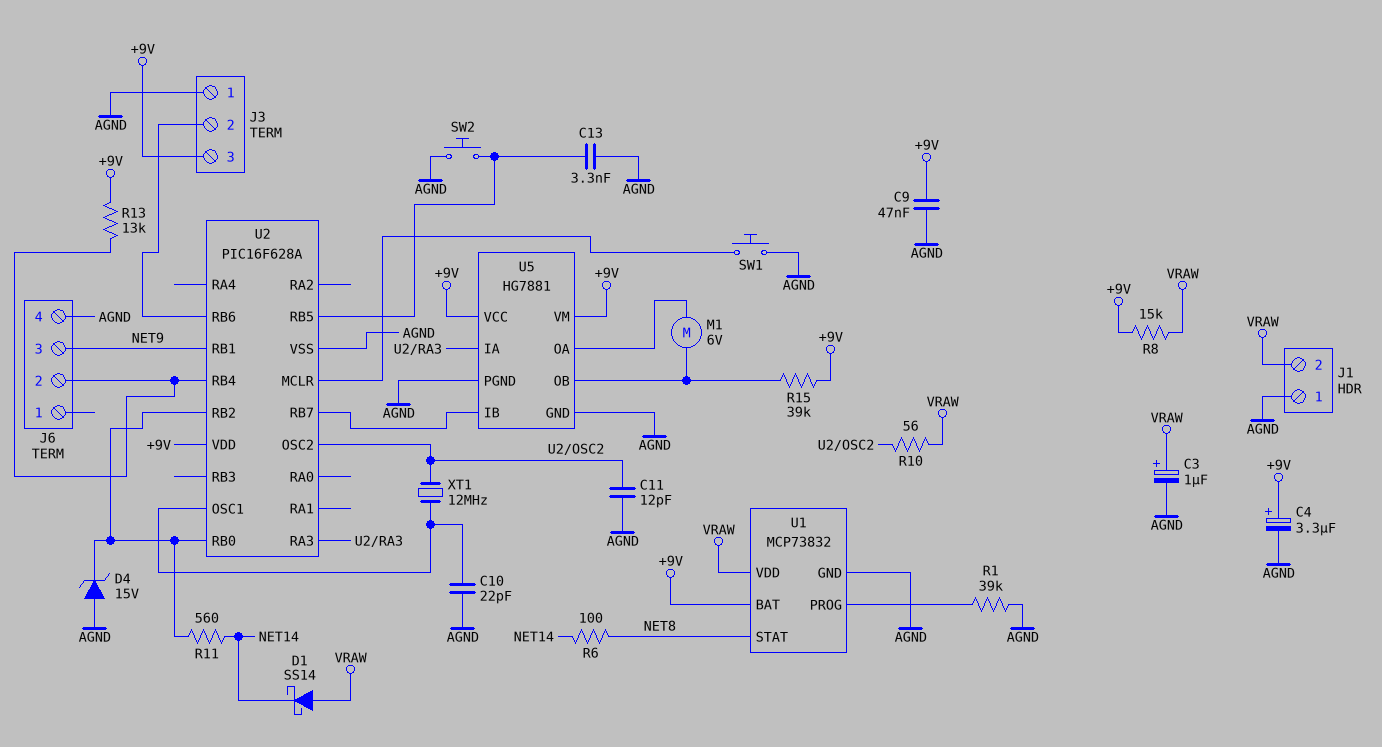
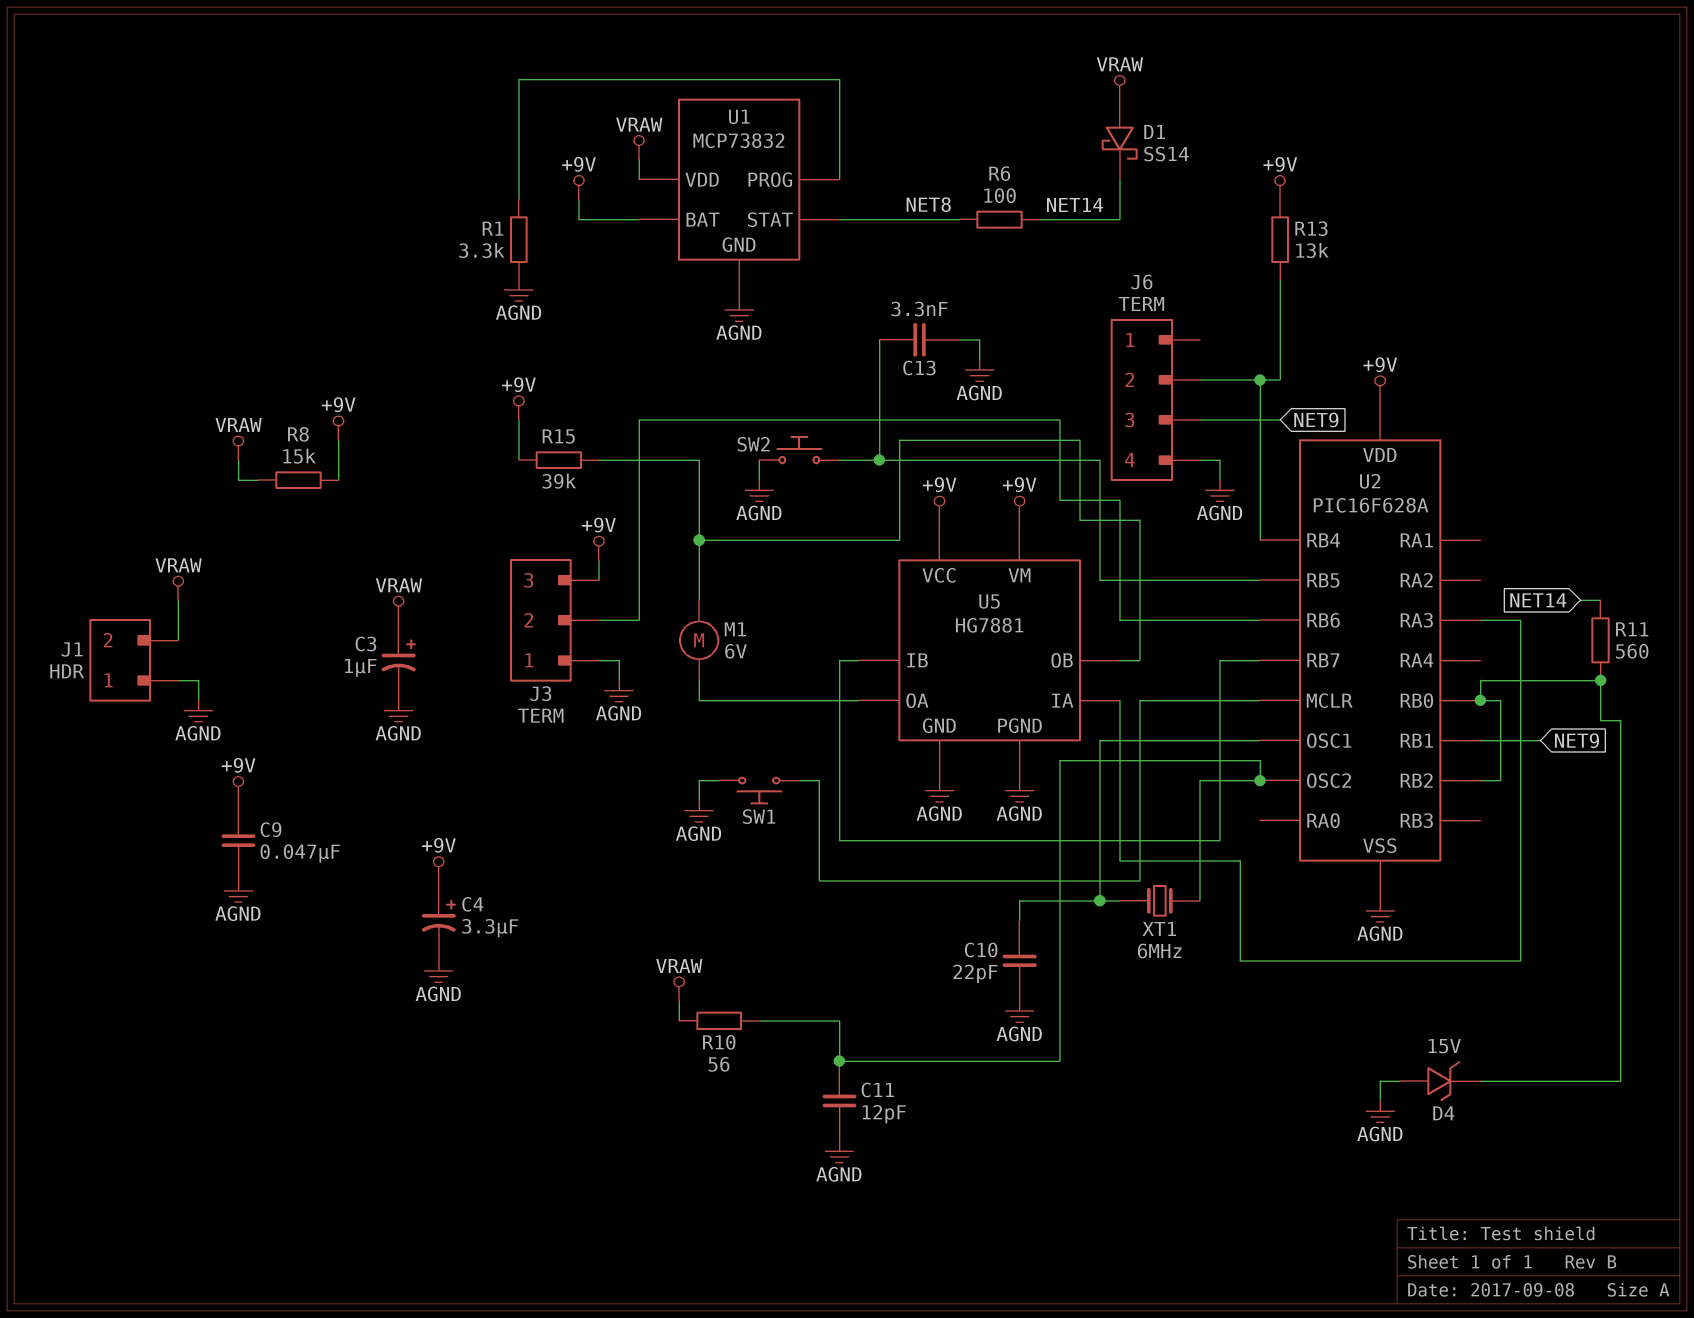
R1: 39k (AGND, U1/PROG) -> 3.3k (AGND, U1/PROG)
XT1: 12MHz (U2/OSC1, U2/OSC2) -> 6MHz (U2/OSC1, U2/OSC2)

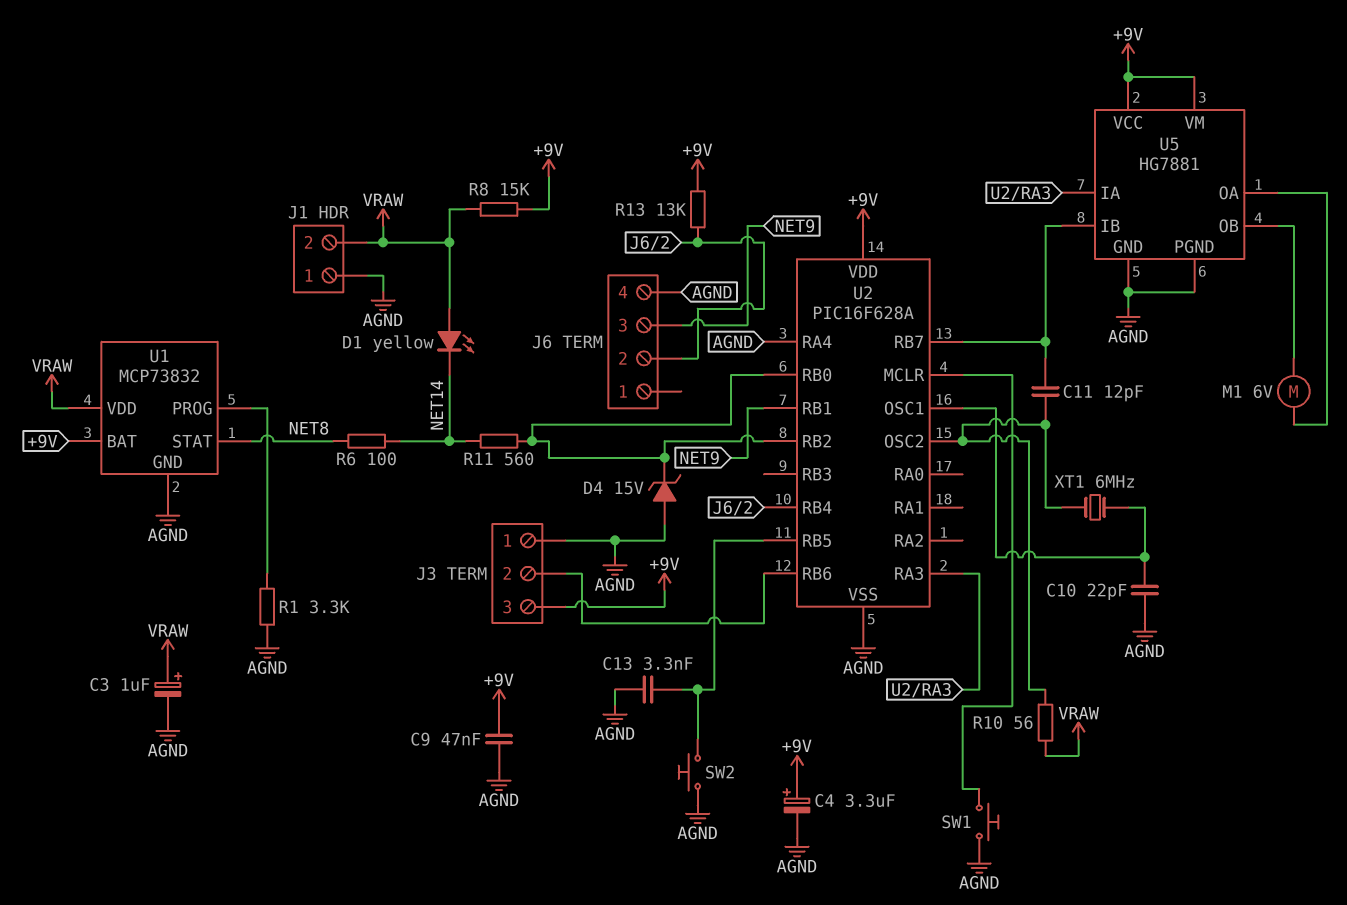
C11: 12pF (AGND, U2/OSC2) -> 12pF (U2/OSC2, U2/RB7)
D1: schottky SS14 (A VRAW, K NET14) -> LED yellow (A VRAW, K NET14)
R15: 39k (+9V, U5/OB) -> none
U2 pin RA4: none -> AGND

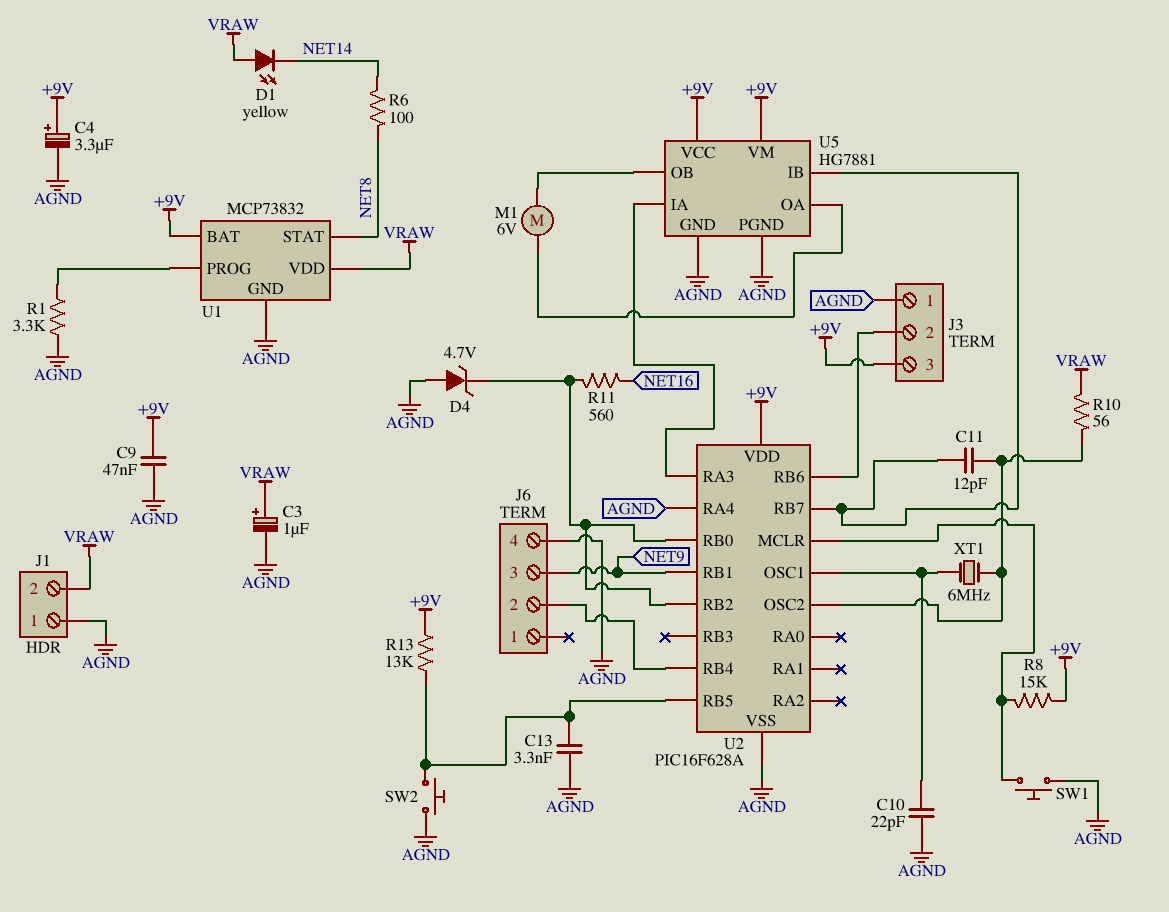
D4: zener 15V (A AGND, K U2/RB0) -> zener 4.7V (A AGND, K U2/RB0)
R8: 15k (+9V, VRAW) -> 15k (+9V, U2/MCLR)
R11: 560 (NET14, U2/RB0) -> 560 (NET16, U2/RB0)
R13: 13k (+9V, J6/2) -> 13k (+9V, U2/RB5)

